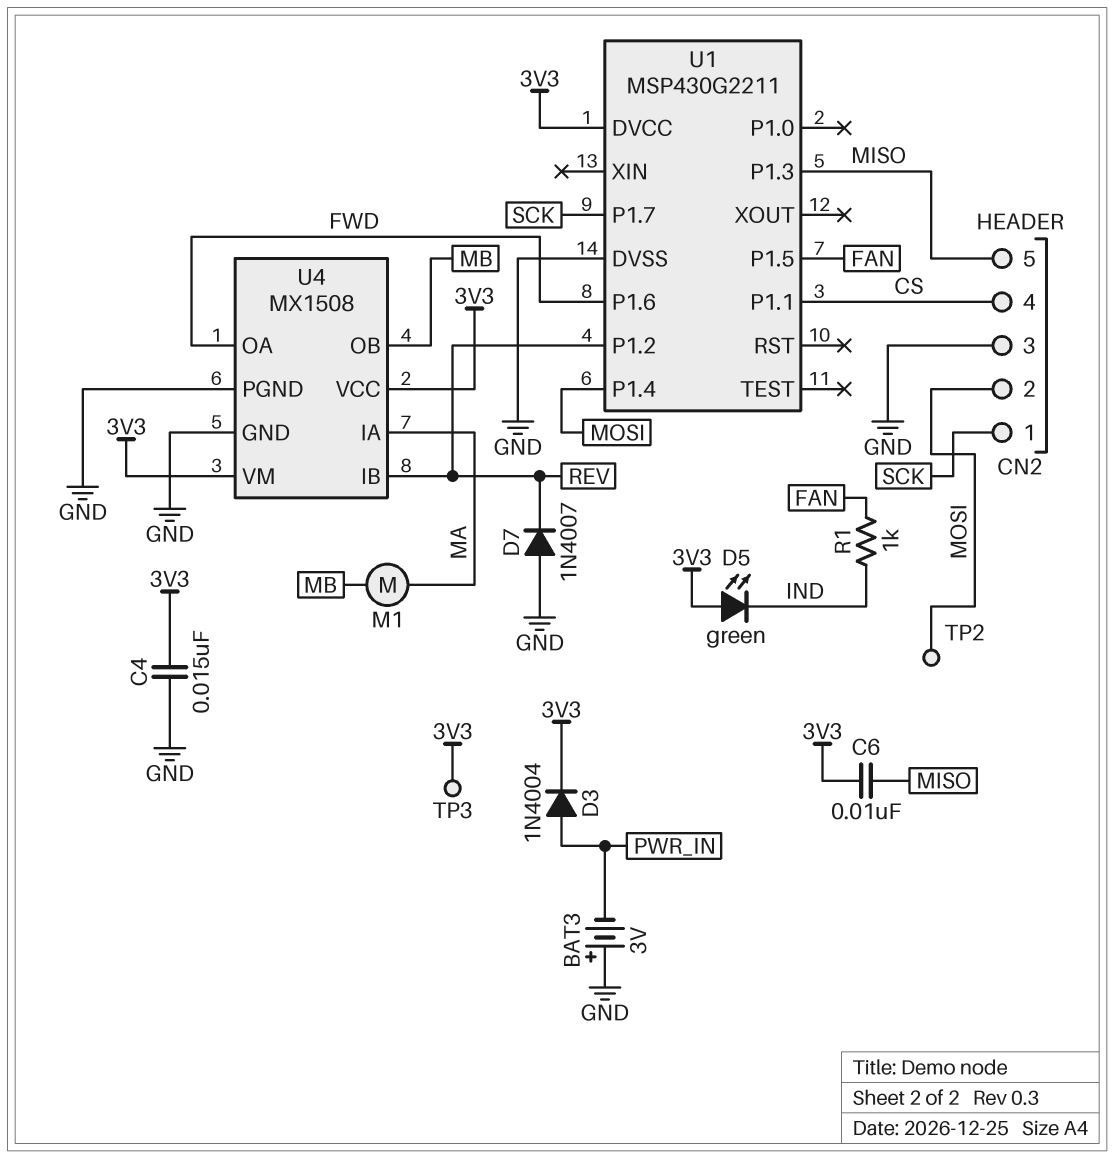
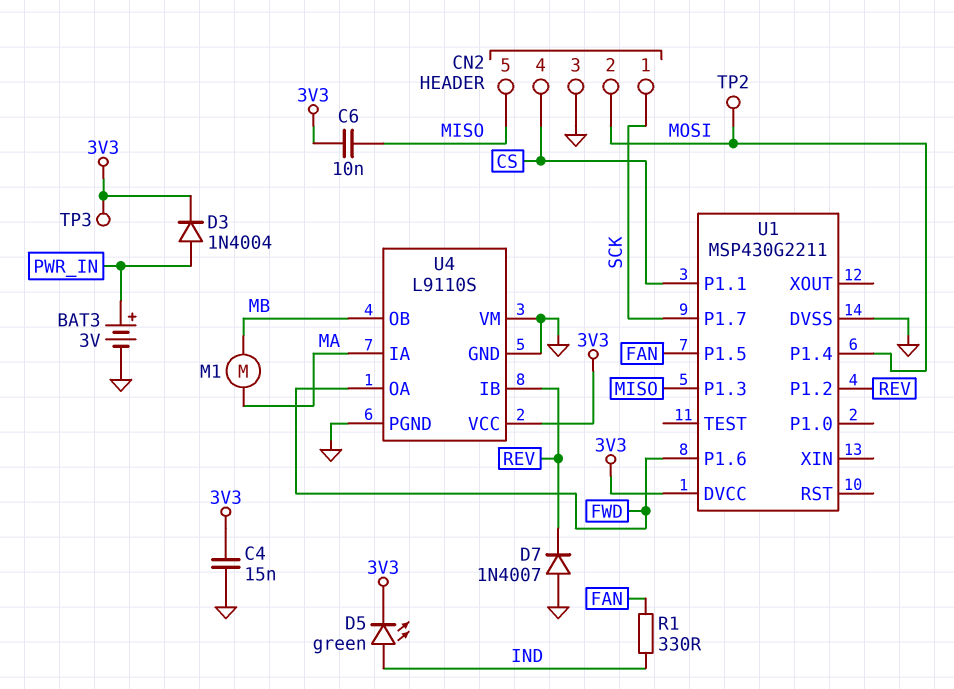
BAT3: 3V (plus GND, minus PWR_IN) -> 3V (plus PWR_IN, minus GND)
D5: LED green (A 3V3, K IND) -> LED green (A IND, K 3V3)
R1: 1k (FAN, IND) -> 330 (FAN, IND)
U4: MX1508 -> L9110S
U4 pin VM: 3V3 -> GND

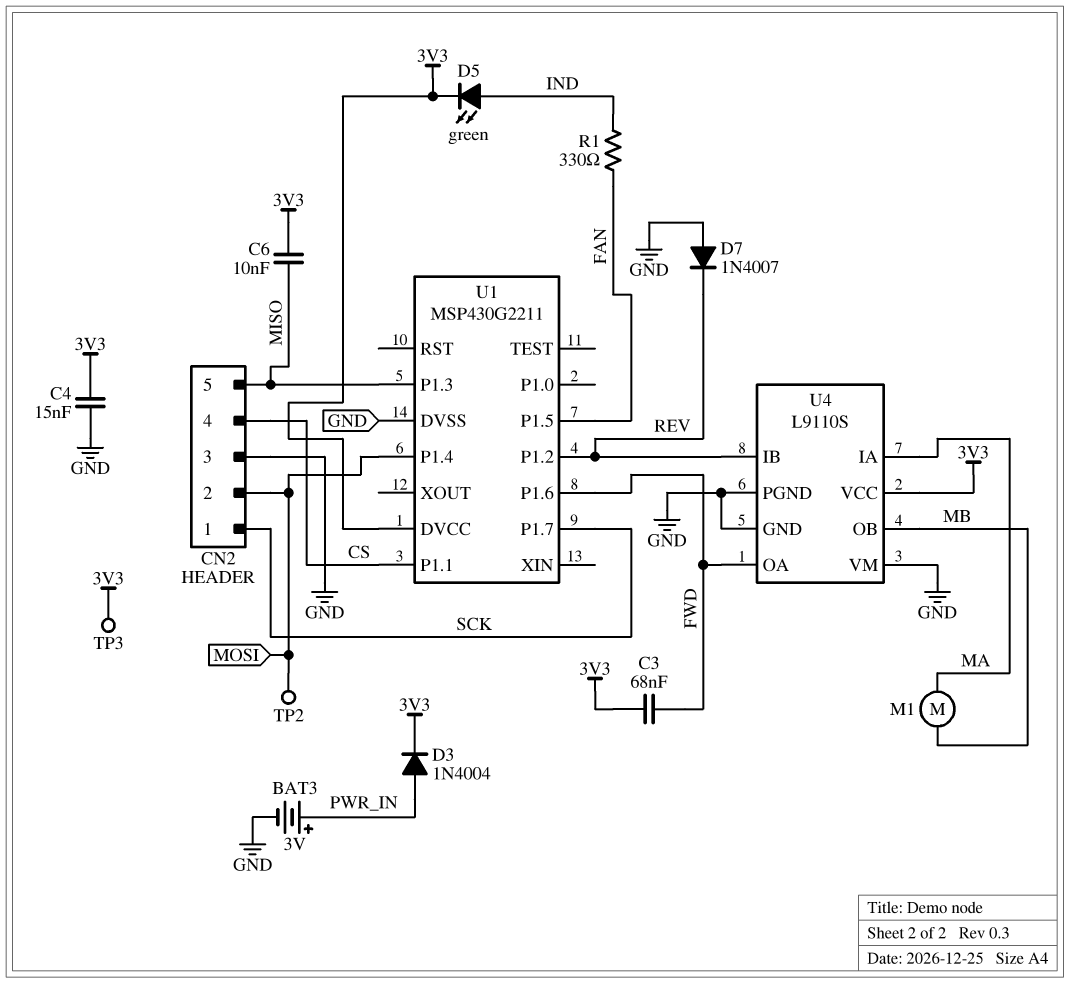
C3: none -> 68nF (3V3, FWD)

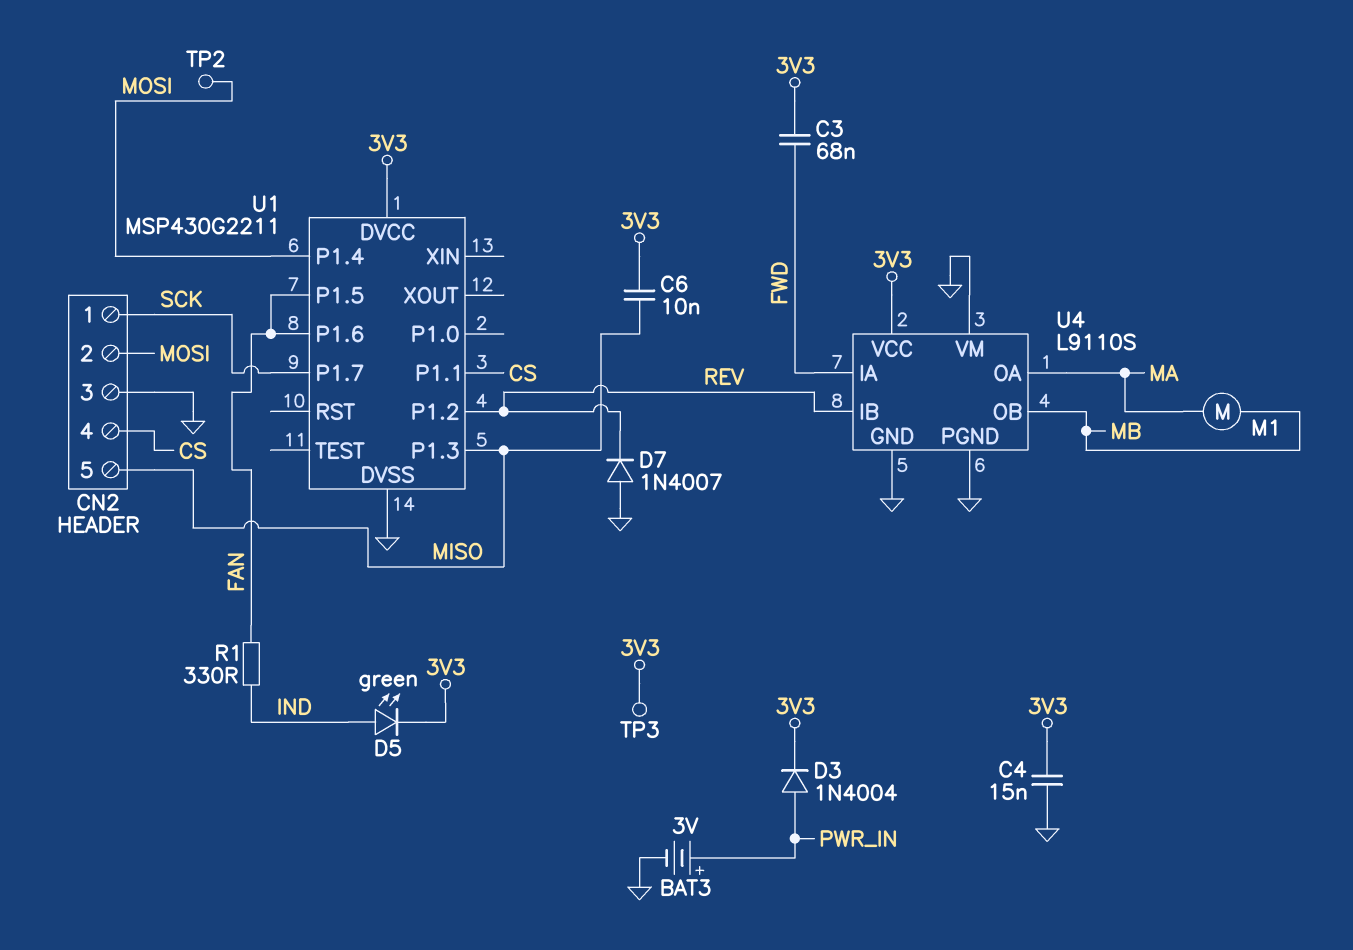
U1 pin P1.6: FWD -> FAN
U4 pin IA: MA -> FWD
U4 pin OA: FWD -> MA

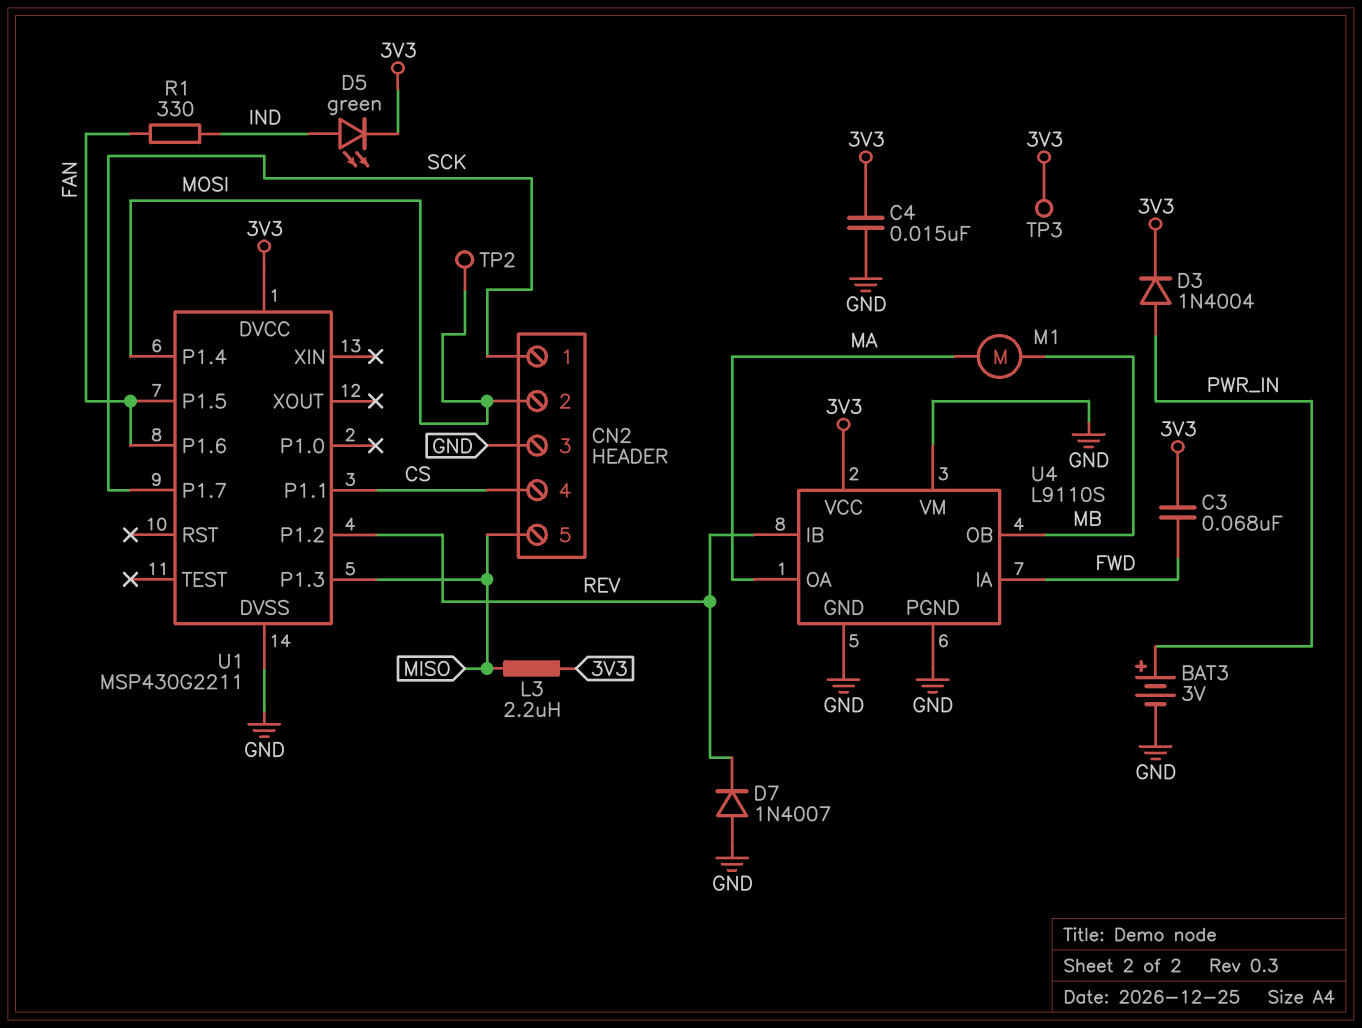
C6: 10nF (3V3, MISO) -> none
L3: none -> 2.2uH (3V3, MISO)

